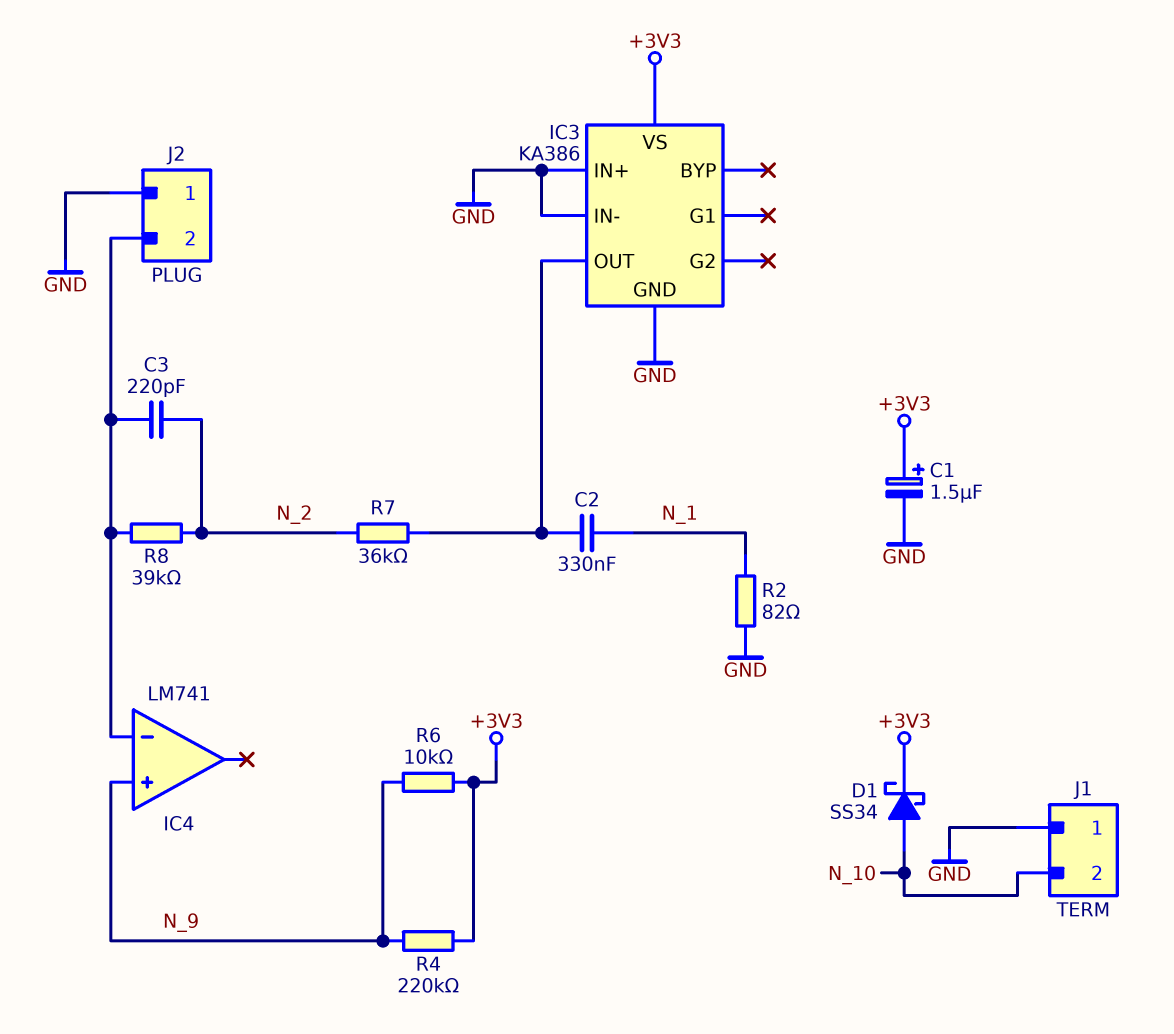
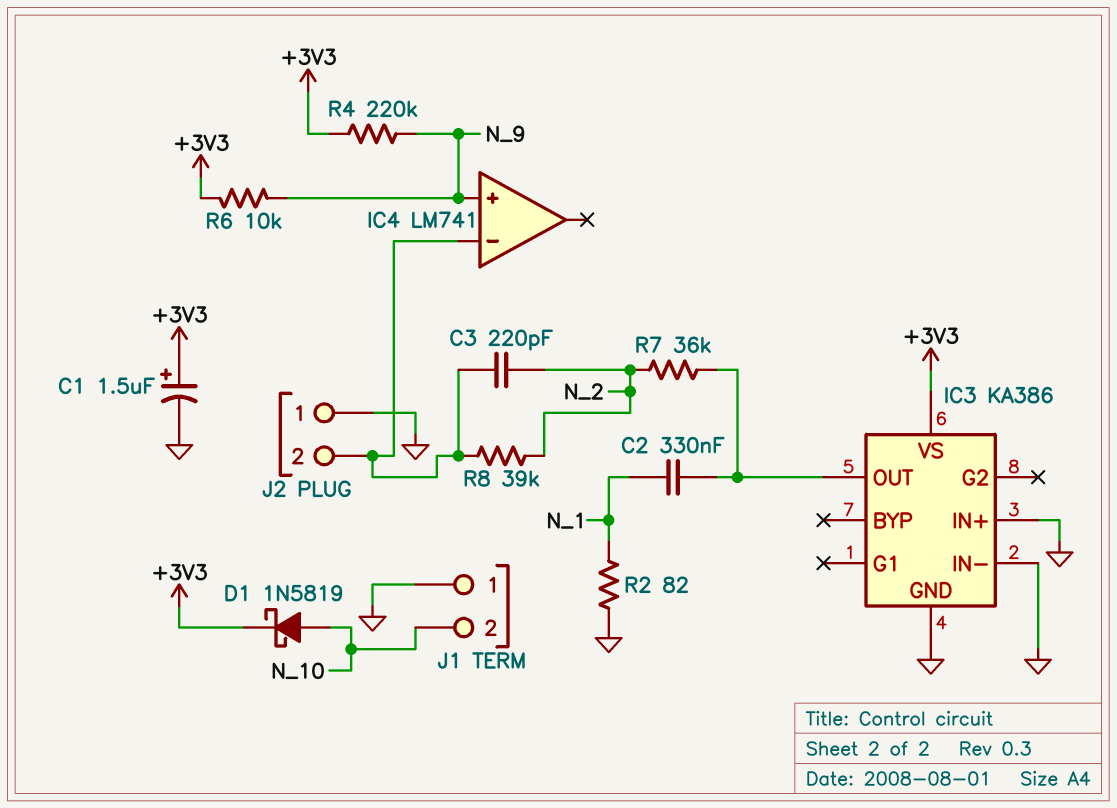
D1: schottky SS34 (A N_10, K +3V3) -> schottky 1N5819 (A N_10, K +3V3)

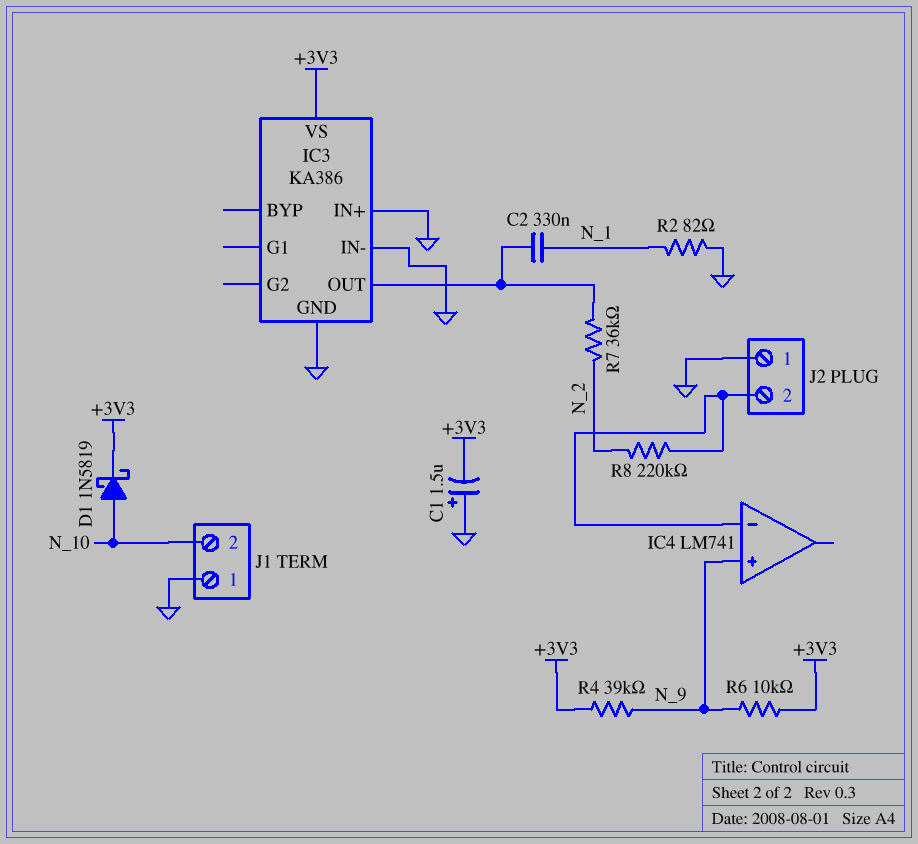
C1: 1.5uF (plus +3V3, minus GND) -> 1.5uF (plus GND, minus +3V3)
C3: 220pF (IC4/in-, N_2) -> none
R4: 220k (+3V3, N_9) -> 39k (+3V3, N_9)
R8: 39k (IC4/in-, N_2) -> 220k (IC4/in-, N_2)

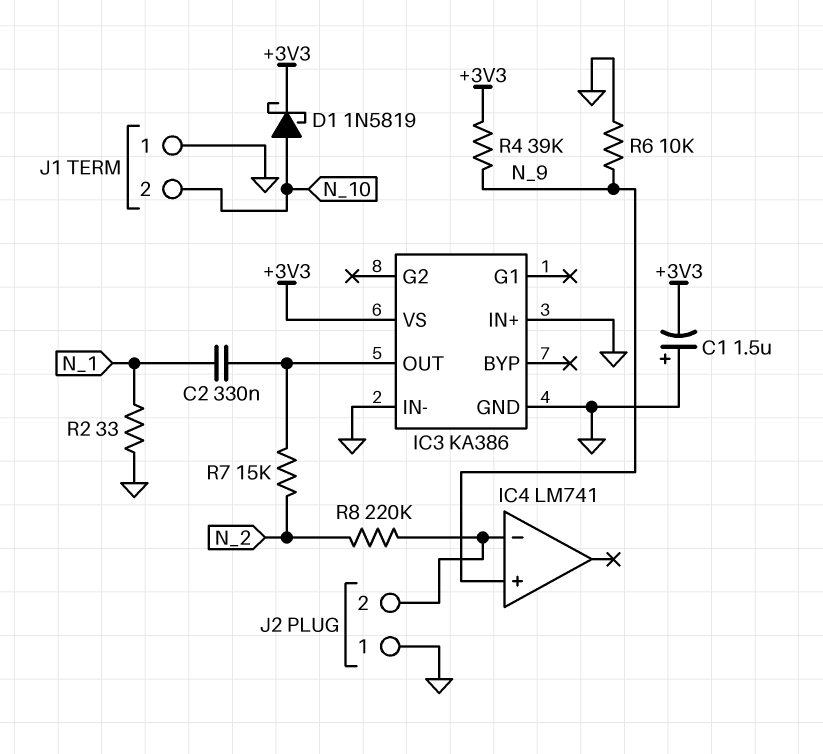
R2: 82 (GND, N_1) -> 33 (GND, N_1)
R6: 10k (+3V3, N_9) -> 10k (GND, N_9)
R7: 36k (IC3/OUT, N_2) -> 15k (IC3/OUT, N_2)

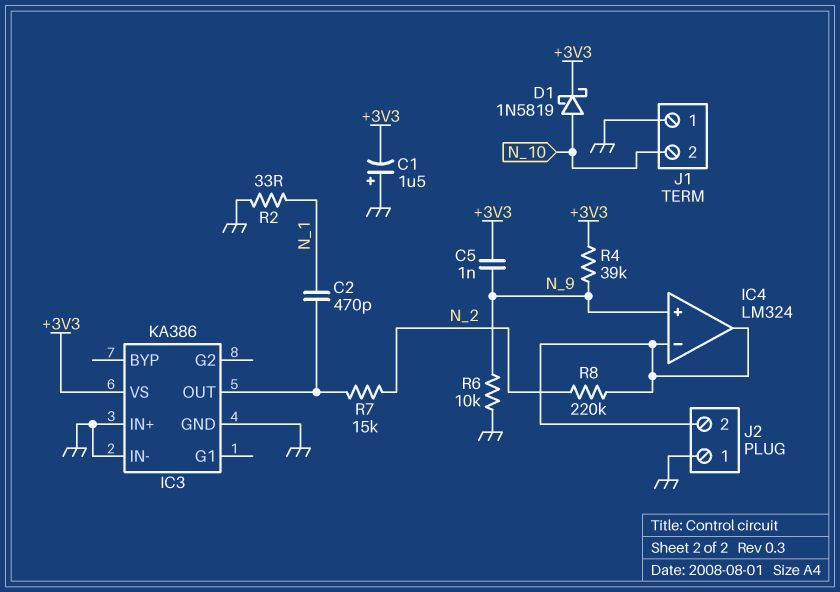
C2: 330nF (IC3/OUT, N_1) -> 470pF (IC3/OUT, N_1)
C5: none -> 1nF (+3V3, N_9)
IC4: LM741 -> LM324
IC4 pin out: none -> IC4/in-

